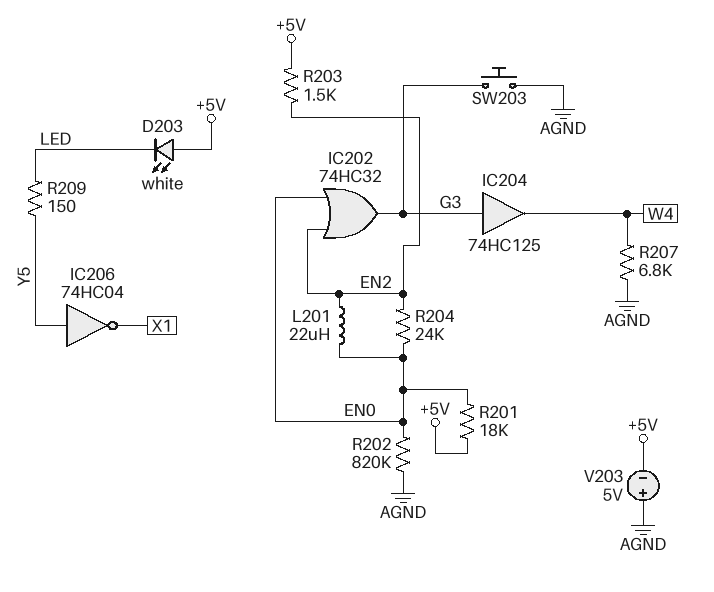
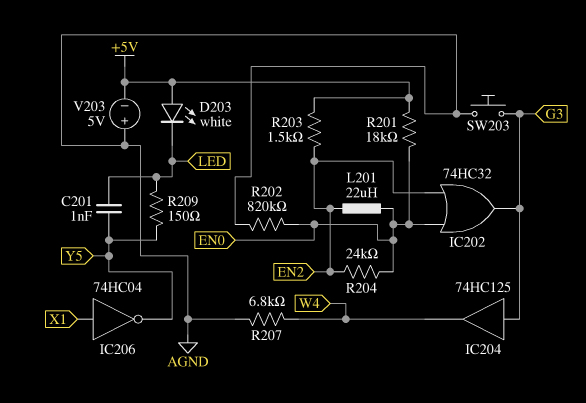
C201: none -> 1nF (LED, Y5)
IC206: NOT 74HC04 (in Y5, out X1) -> NOT 74HC04 (in X1, out Y5)

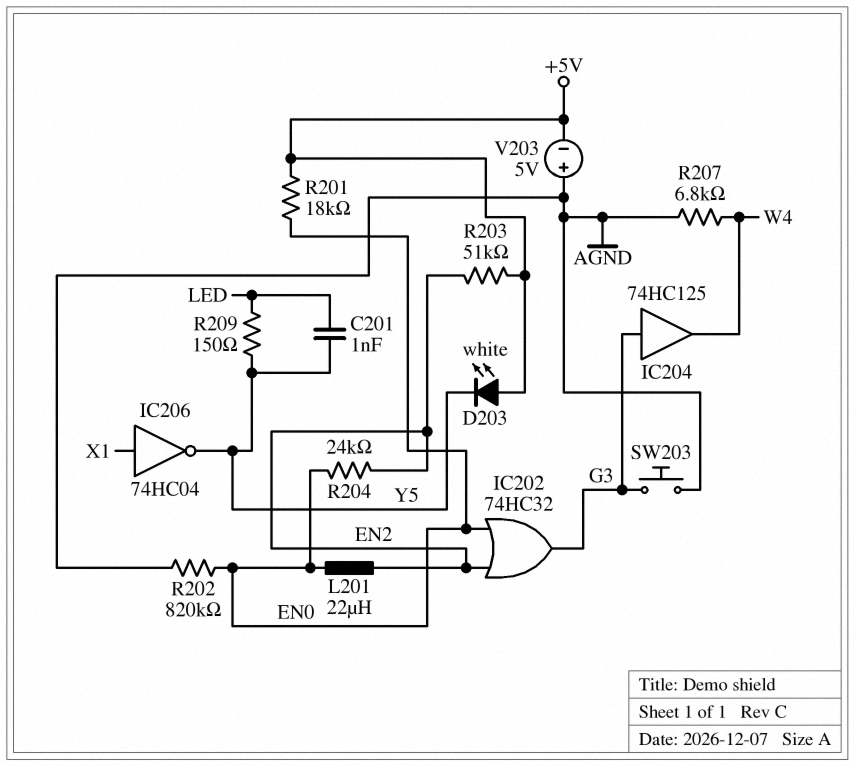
D203: LED white (A +5V, K LED) -> LED white (A +5V, K Y5)
R203: 1.5k (+5V, EN2) -> 51k (+5V, EN2)

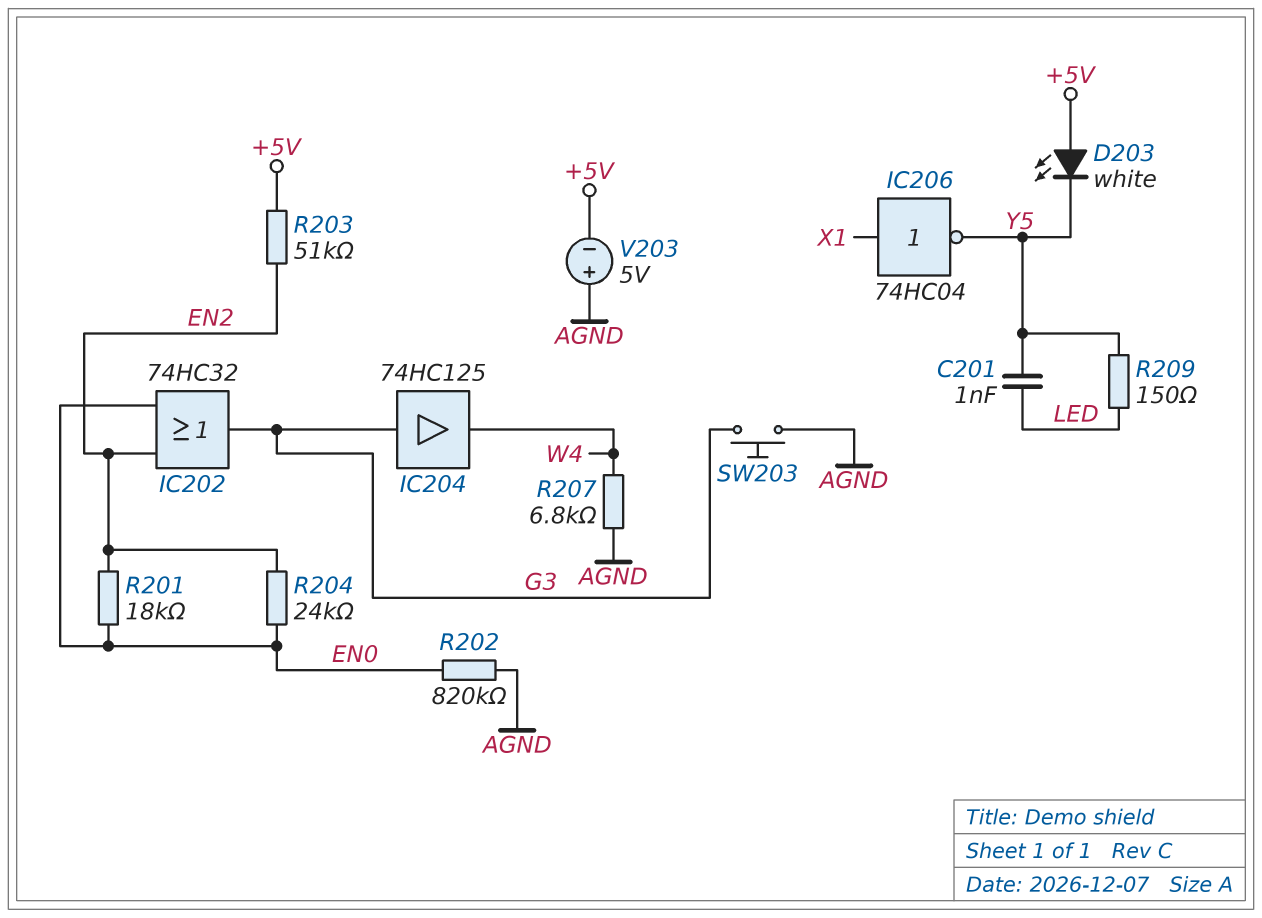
L201: 22uH (EN0, EN2) -> none
R201: 18k (+5V, EN0) -> 18k (EN0, EN2)

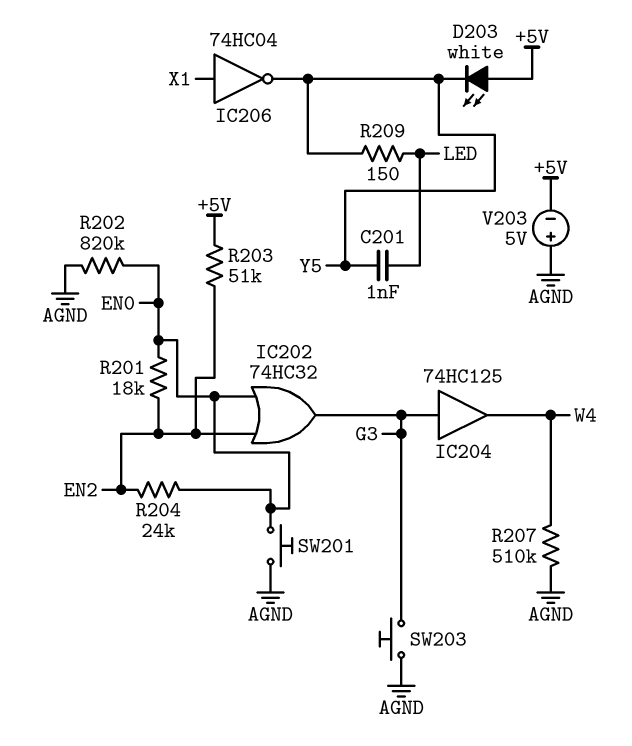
R207: 6.8k (AGND, W4) -> 510k (AGND, W4)
SW201: none -> button (AGND, EN0)

